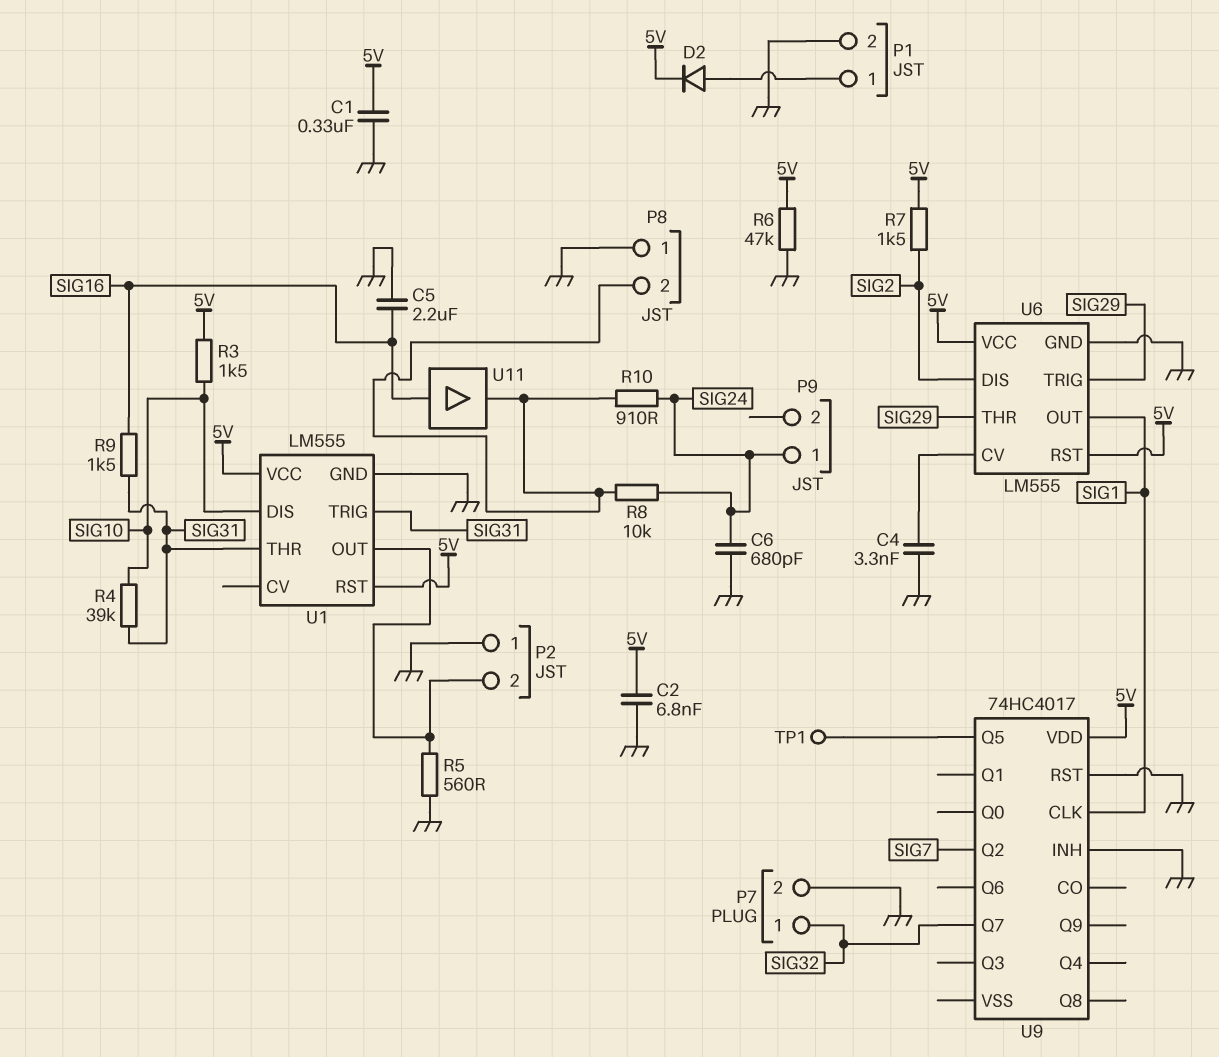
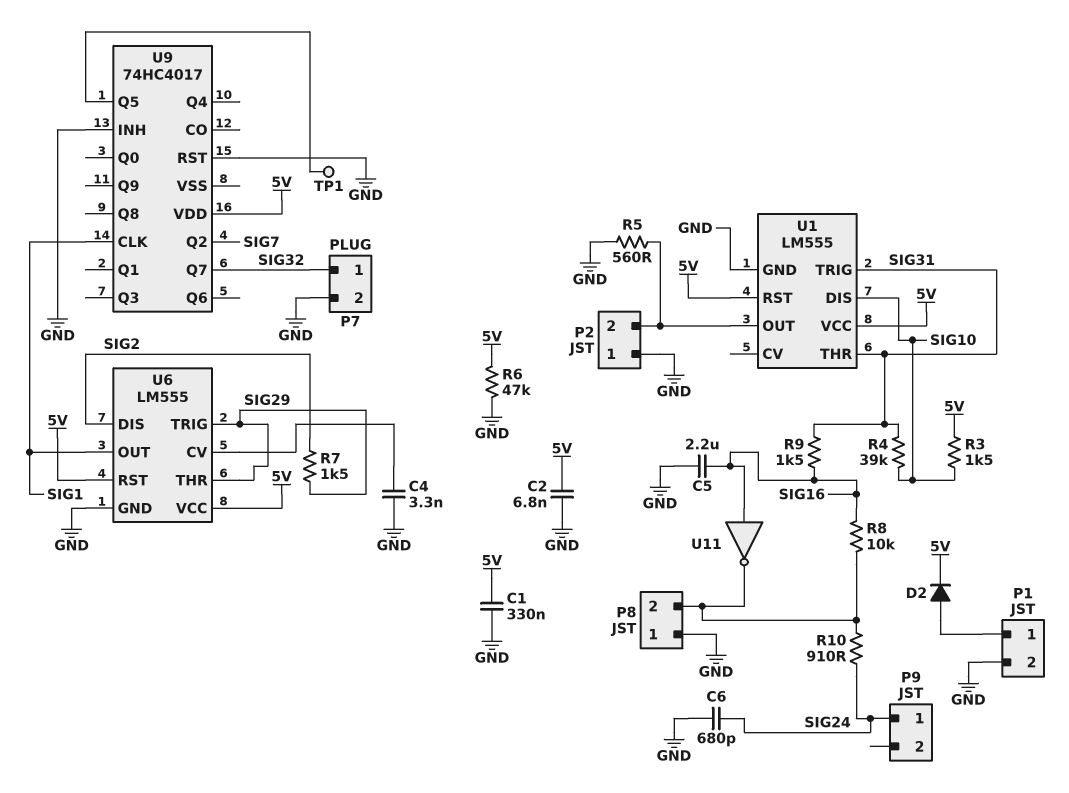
R7: 1.5k (5V, SIG2) -> 1.5k (SIG2, SIG29)
R8: 10k (P8/2, SIG24) -> 10k (P8/2, SIG16)
U11: buffer (in SIG16, out P8/2) -> NOT (in SIG16, out P8/2)

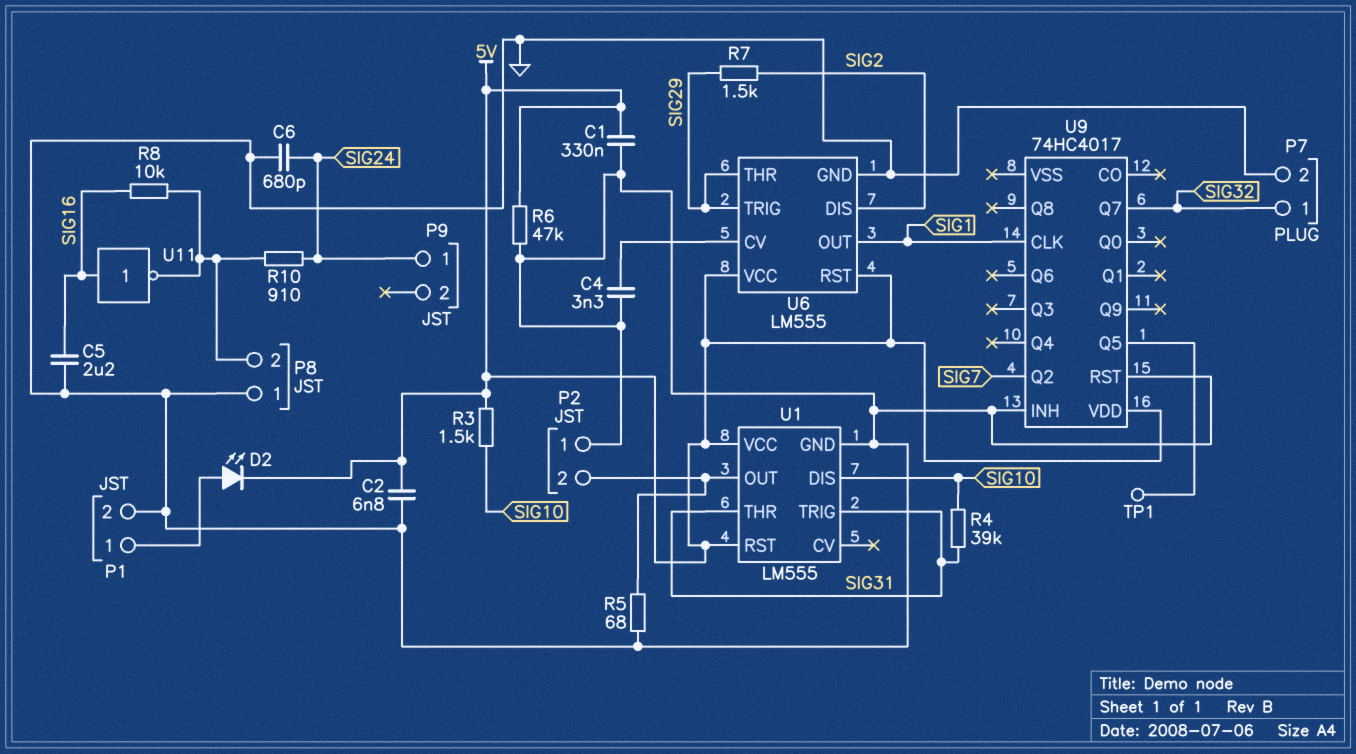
D2: diode (A P1/1, K 5V) -> LED (A P1/1, K 5V)
R5: 560 (GND, P2/2) -> 68 (GND, P2/2)
R9: 1.5k (SIG16, SIG31) -> none

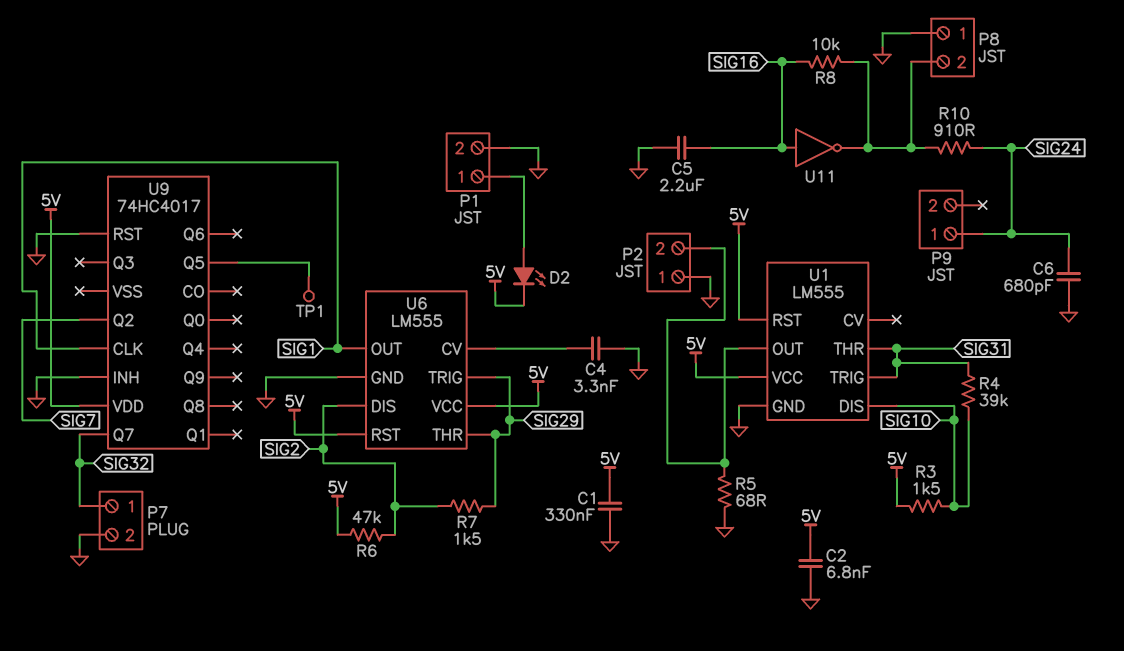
R6: 47k (5V, GND) -> 47k (5V, SIG2)

